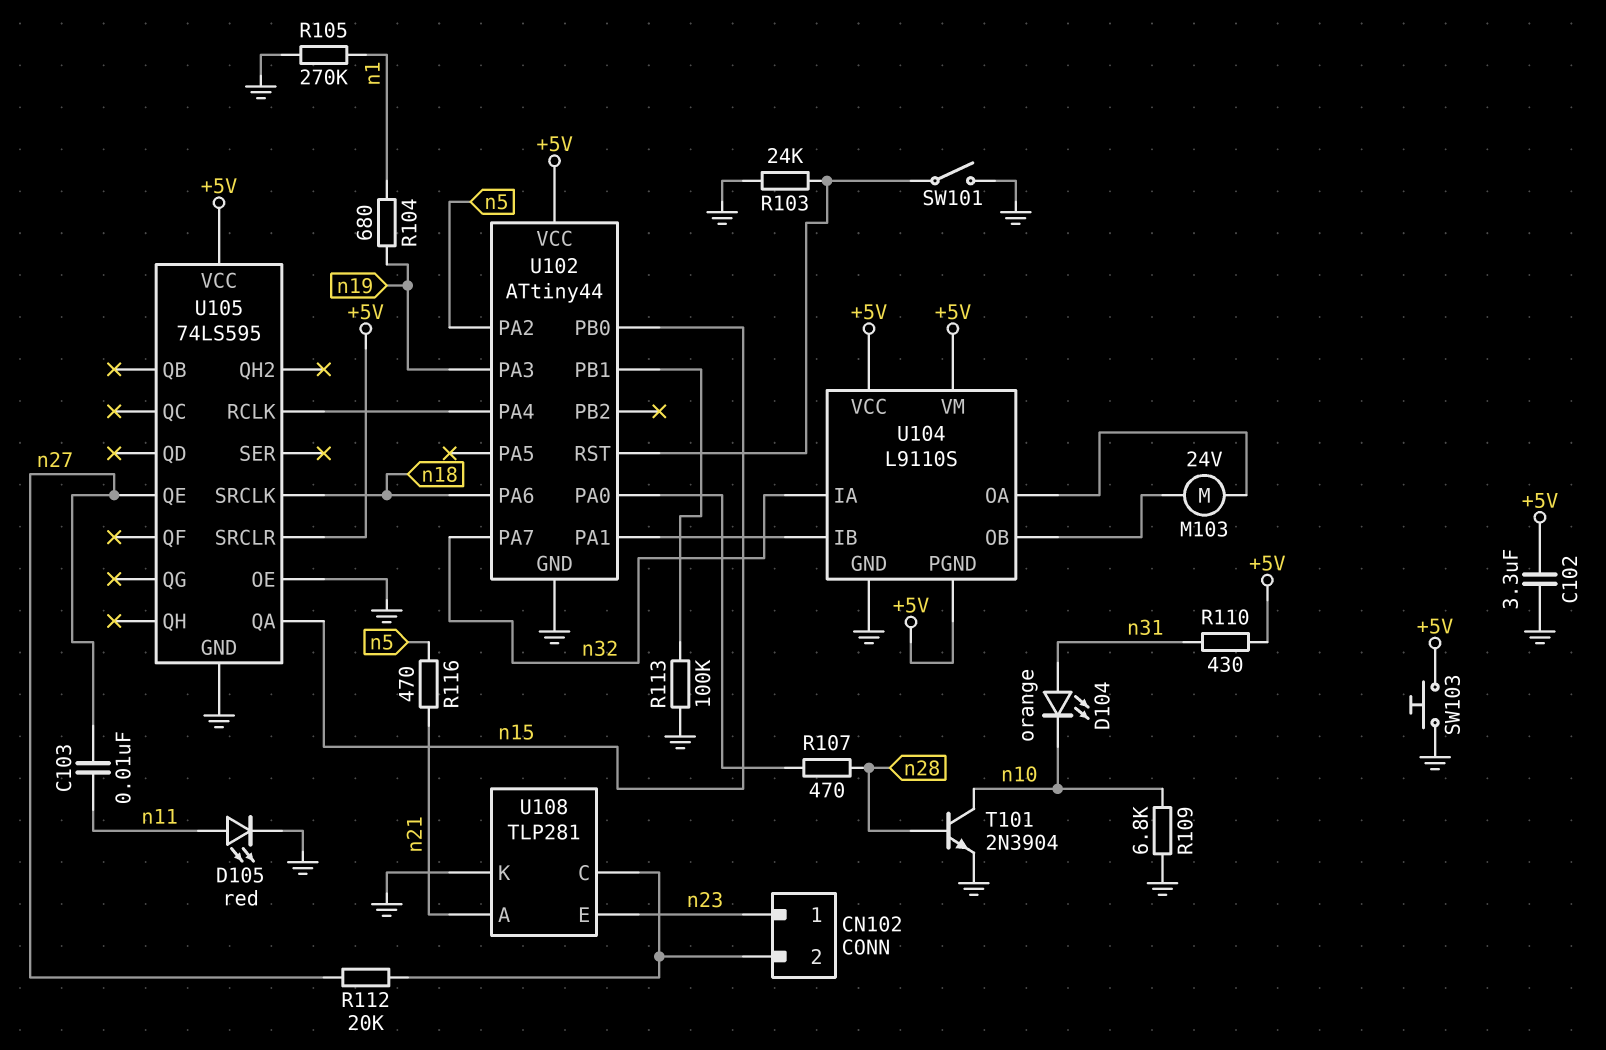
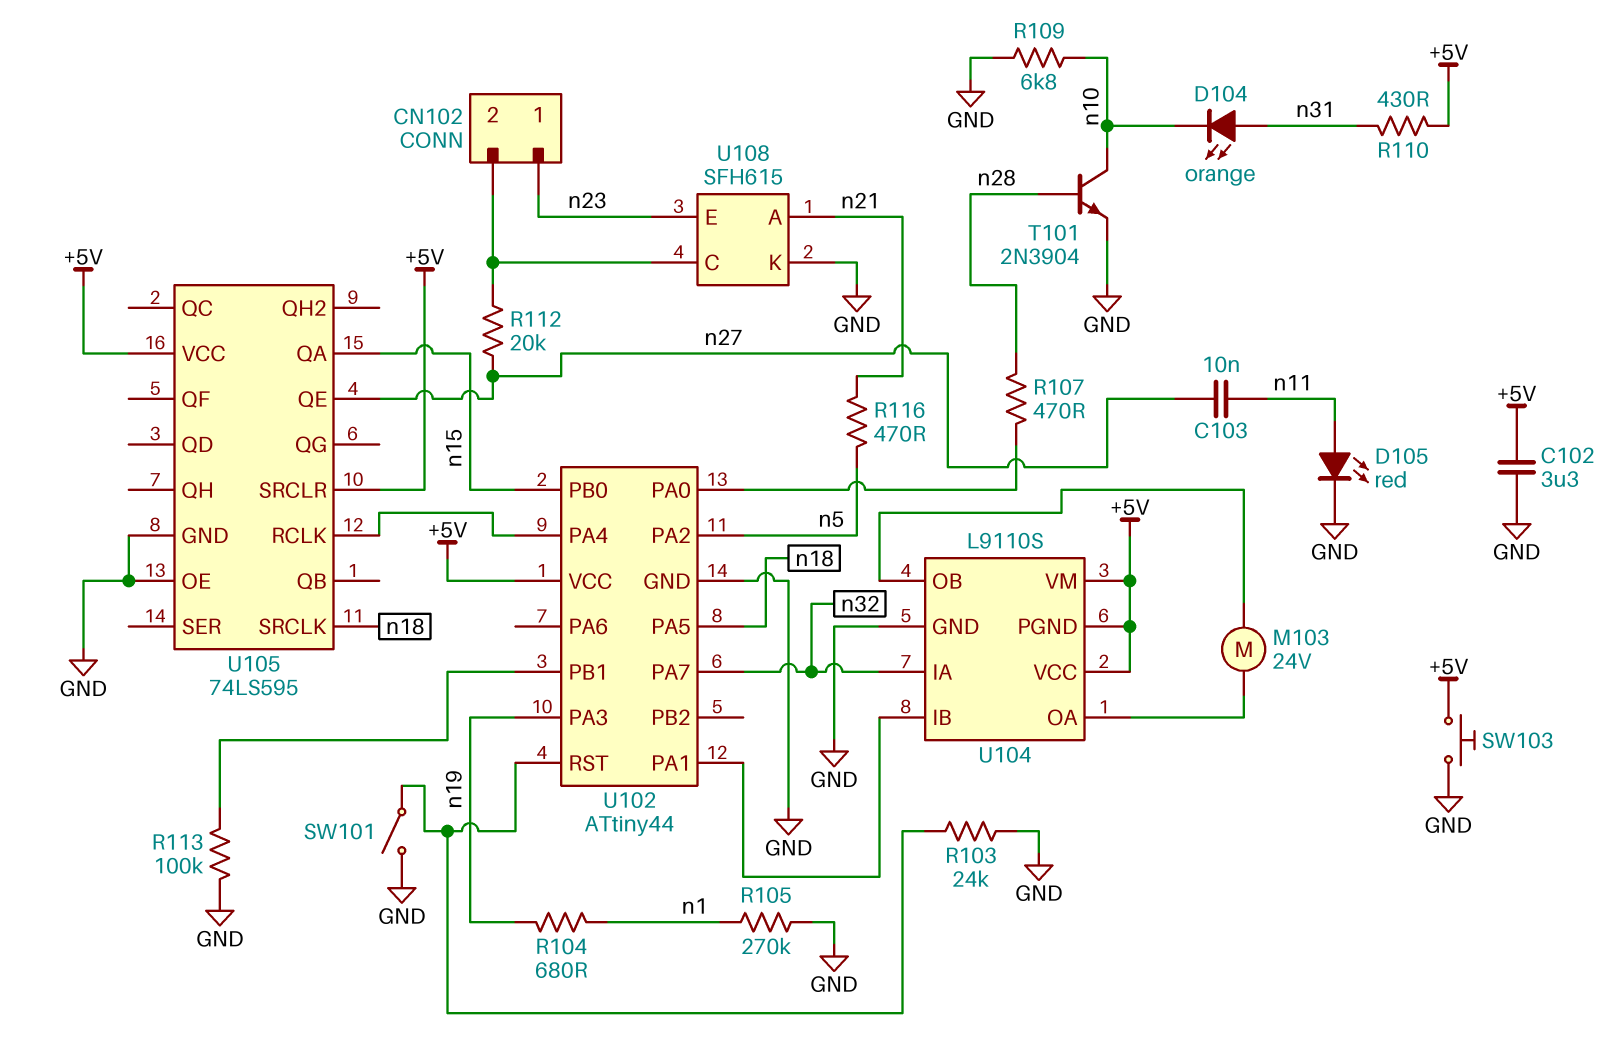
U102 pin PA5: none -> n18
U102 pin PA6: n18 -> none
U108: TLP281 -> SFH615

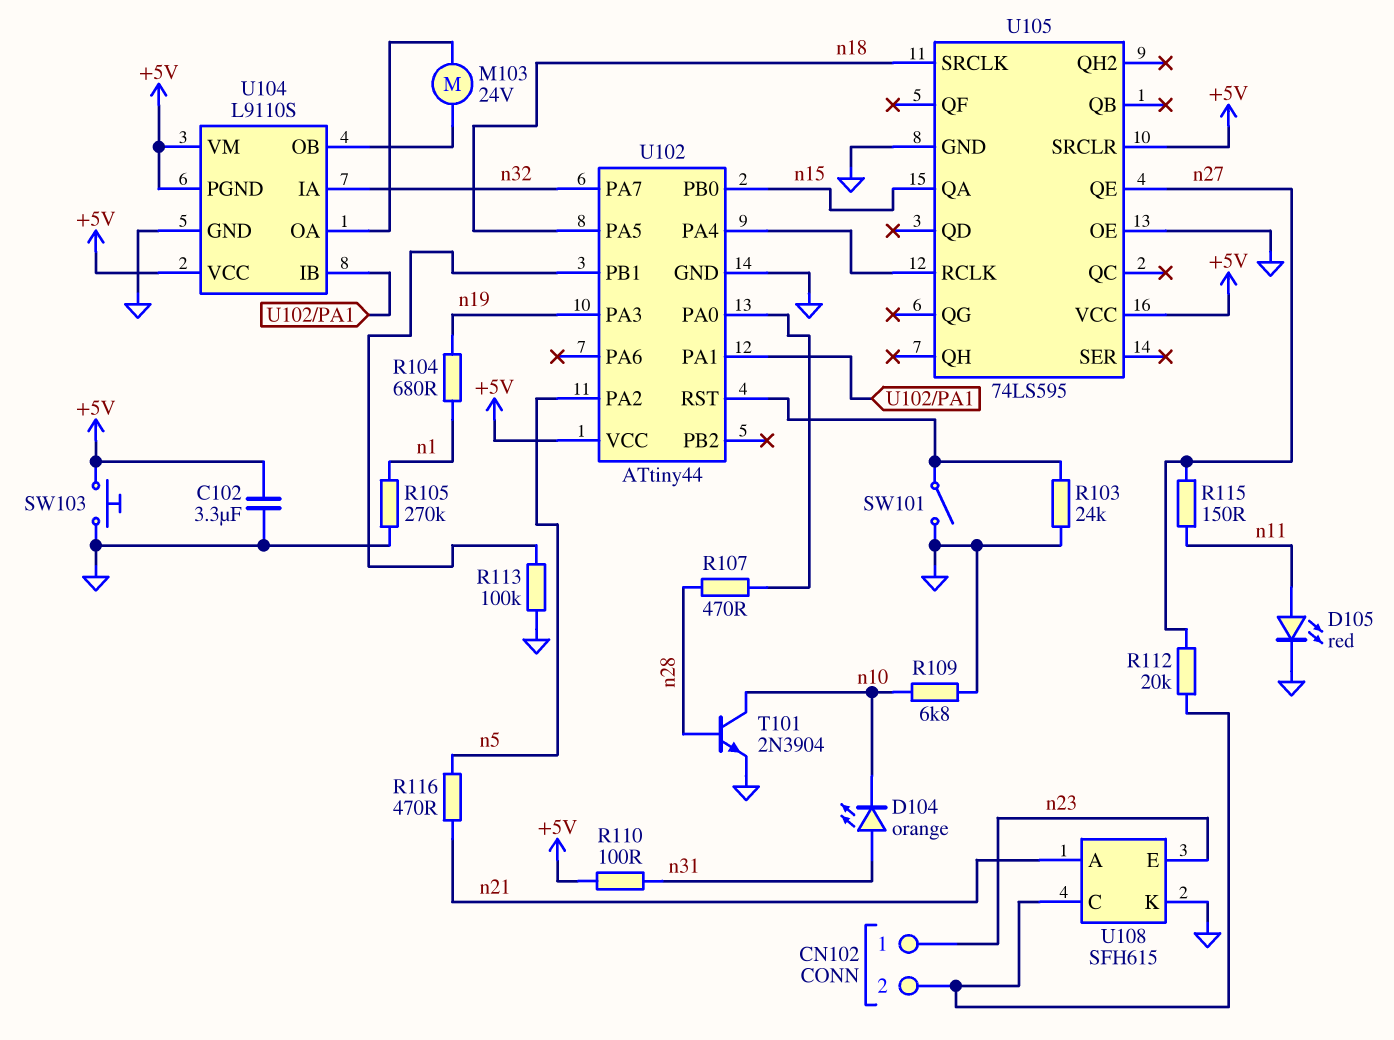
C103: 10nF (n11, n27) -> none
R110: 430 (+5V, n31) -> 100 (+5V, n31)
R115: none -> 150 (n11, n27)

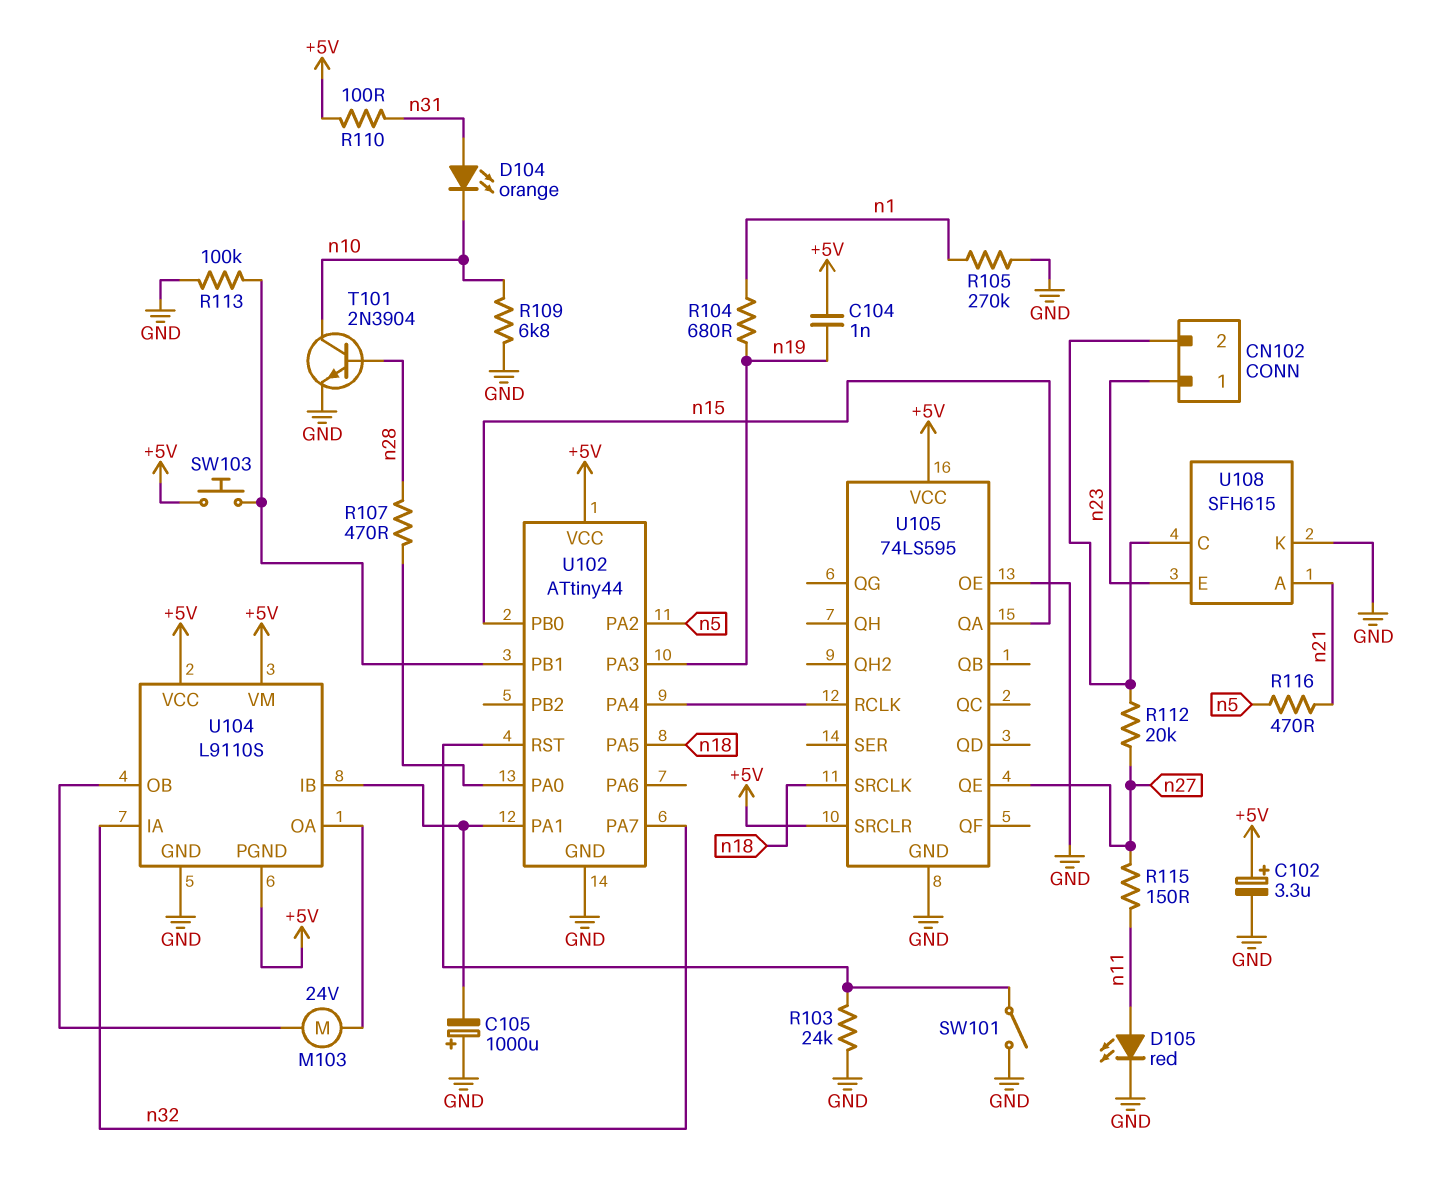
C102: 3.3uF (+5V, GND) -> 3.3uF (plus +5V, minus GND)
C104: none -> 1nF (+5V, n19)
C105: none -> 1000uF (plus GND, minus U102/PA1)
SW103: button (+5V, GND) -> button (+5V, U102/PB1)

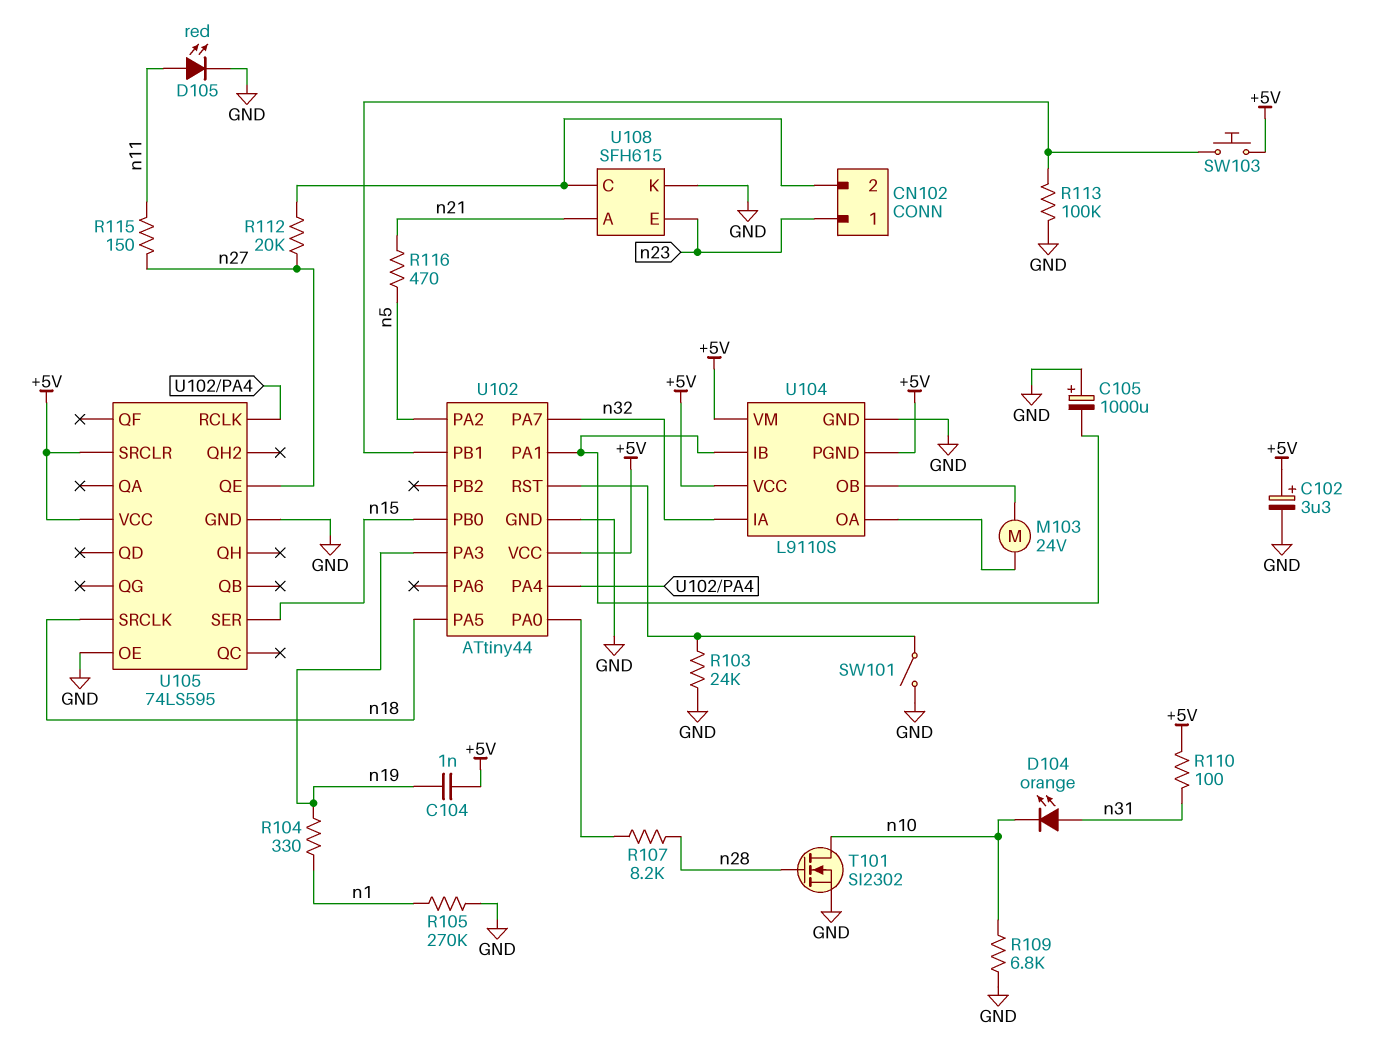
R104: 680 (n1, n19) -> 330 (n1, n19)
R107: 470 (U102/PA0, n28) -> 8.2k (U102/PA0, n28)
T101: NPN 2N3904 (B n28, C n10, E GND) -> NMOS SI2302 (G n28, D n10, S GND)
U105 pin QA: n15 -> none
U105 pin SER: none -> n15

